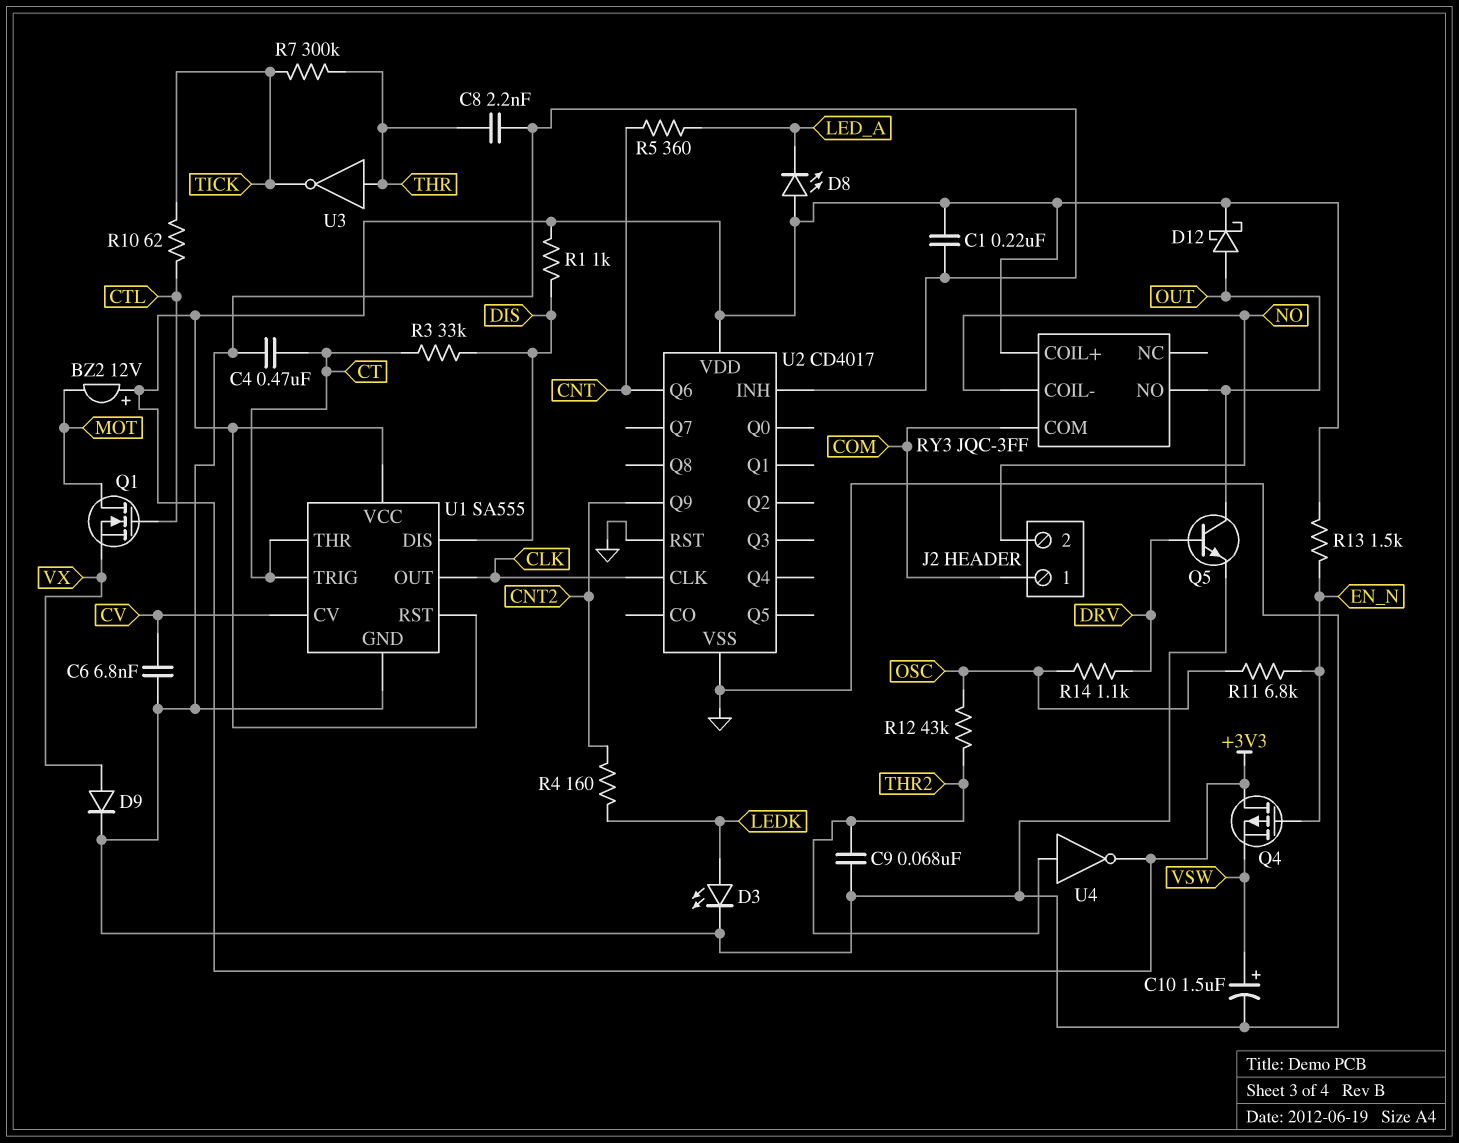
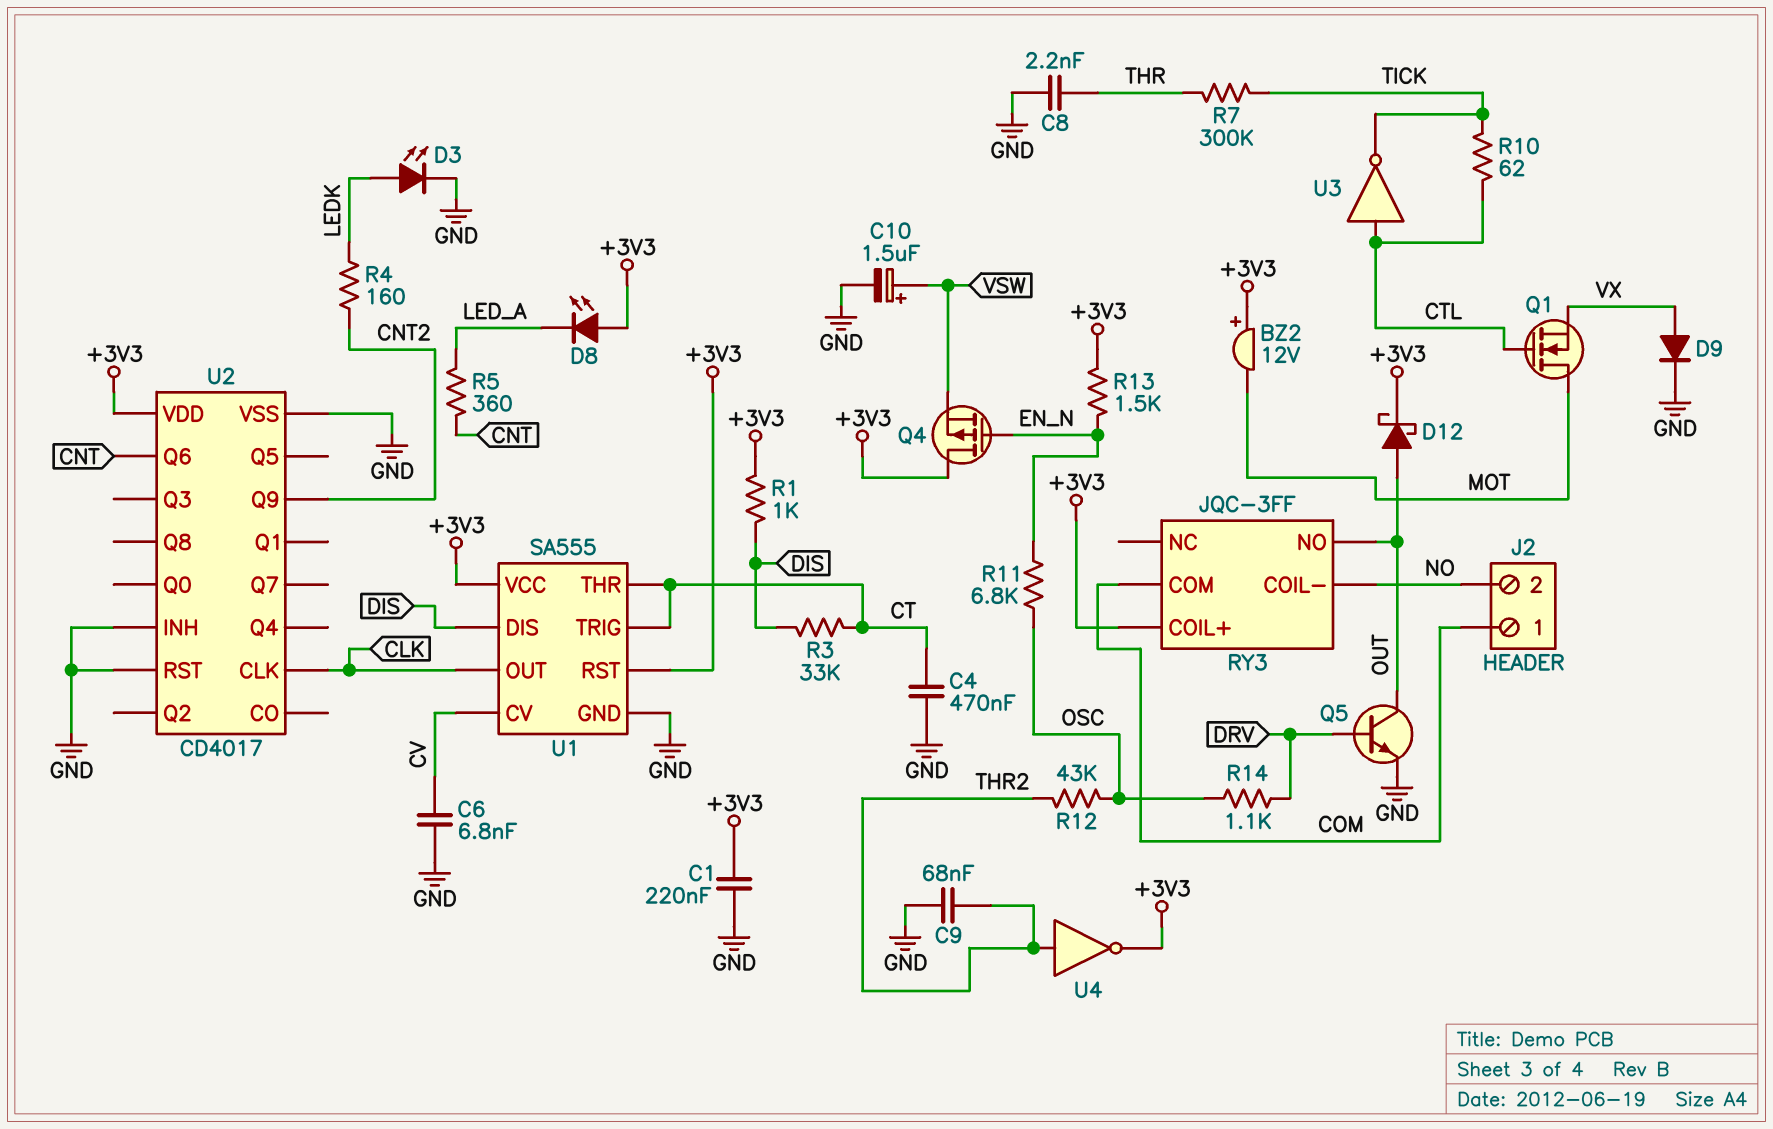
U3: NOT (in THR, out TICK) -> NOT (in CTL, out TICK)

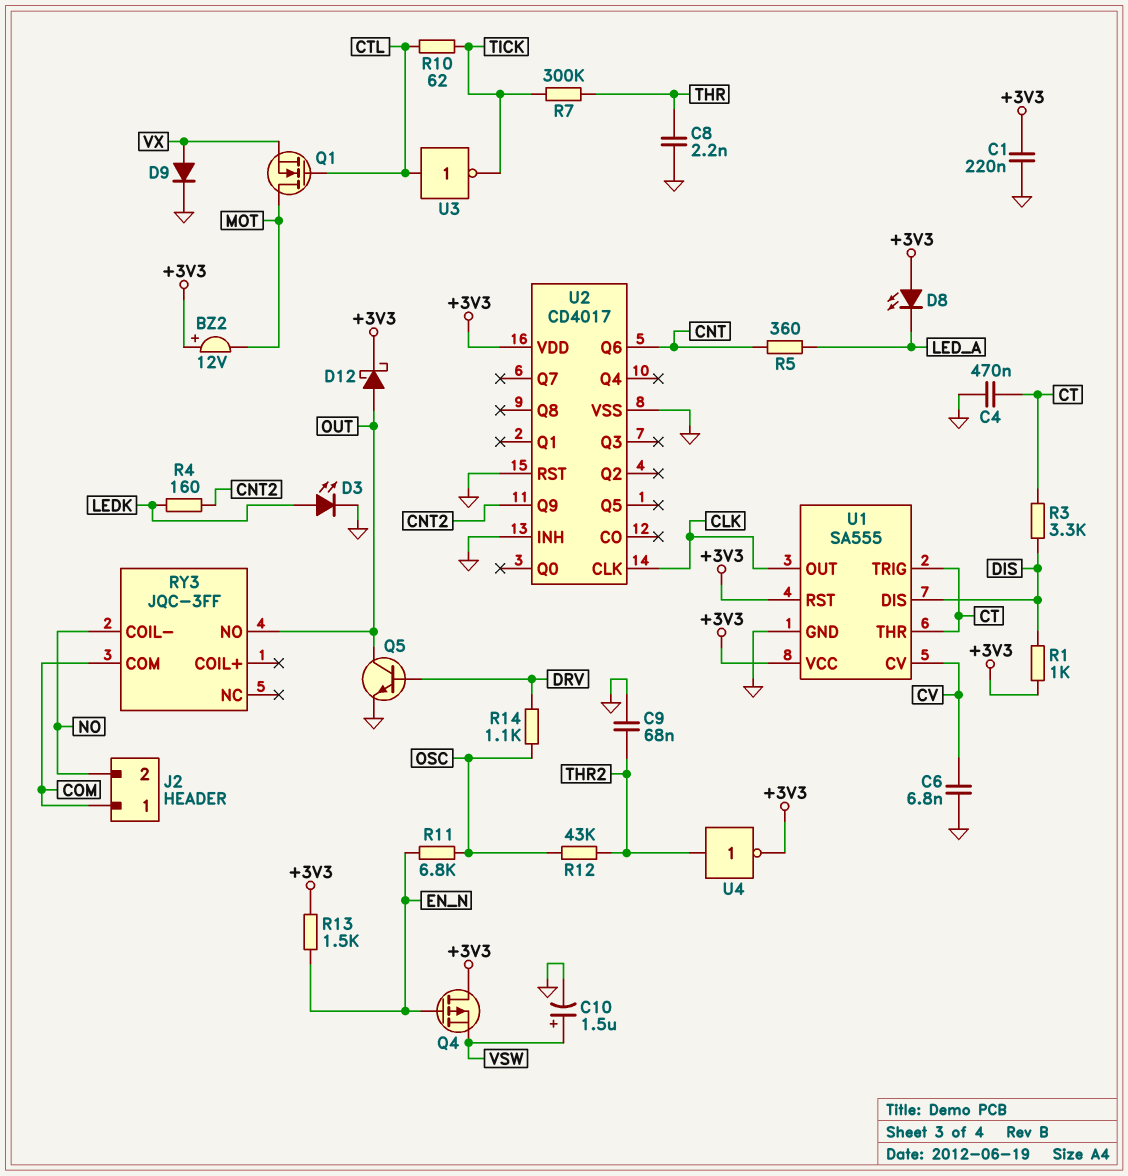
R3: 33k (CT, DIS) -> 3.3k (CT, DIS)
RY3 pin COIL+: +3V3 -> none

